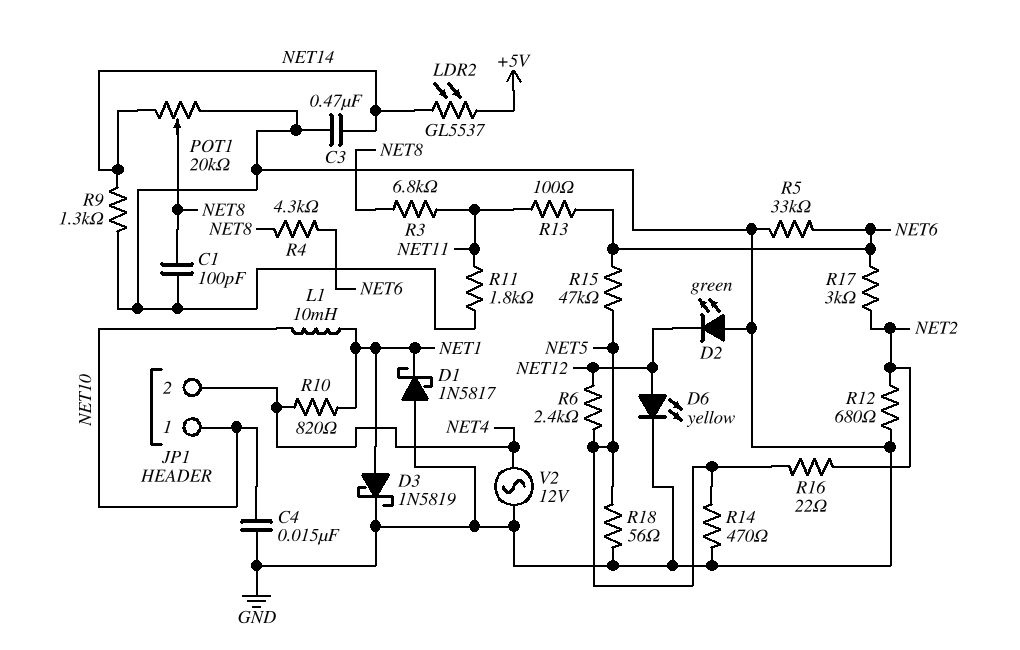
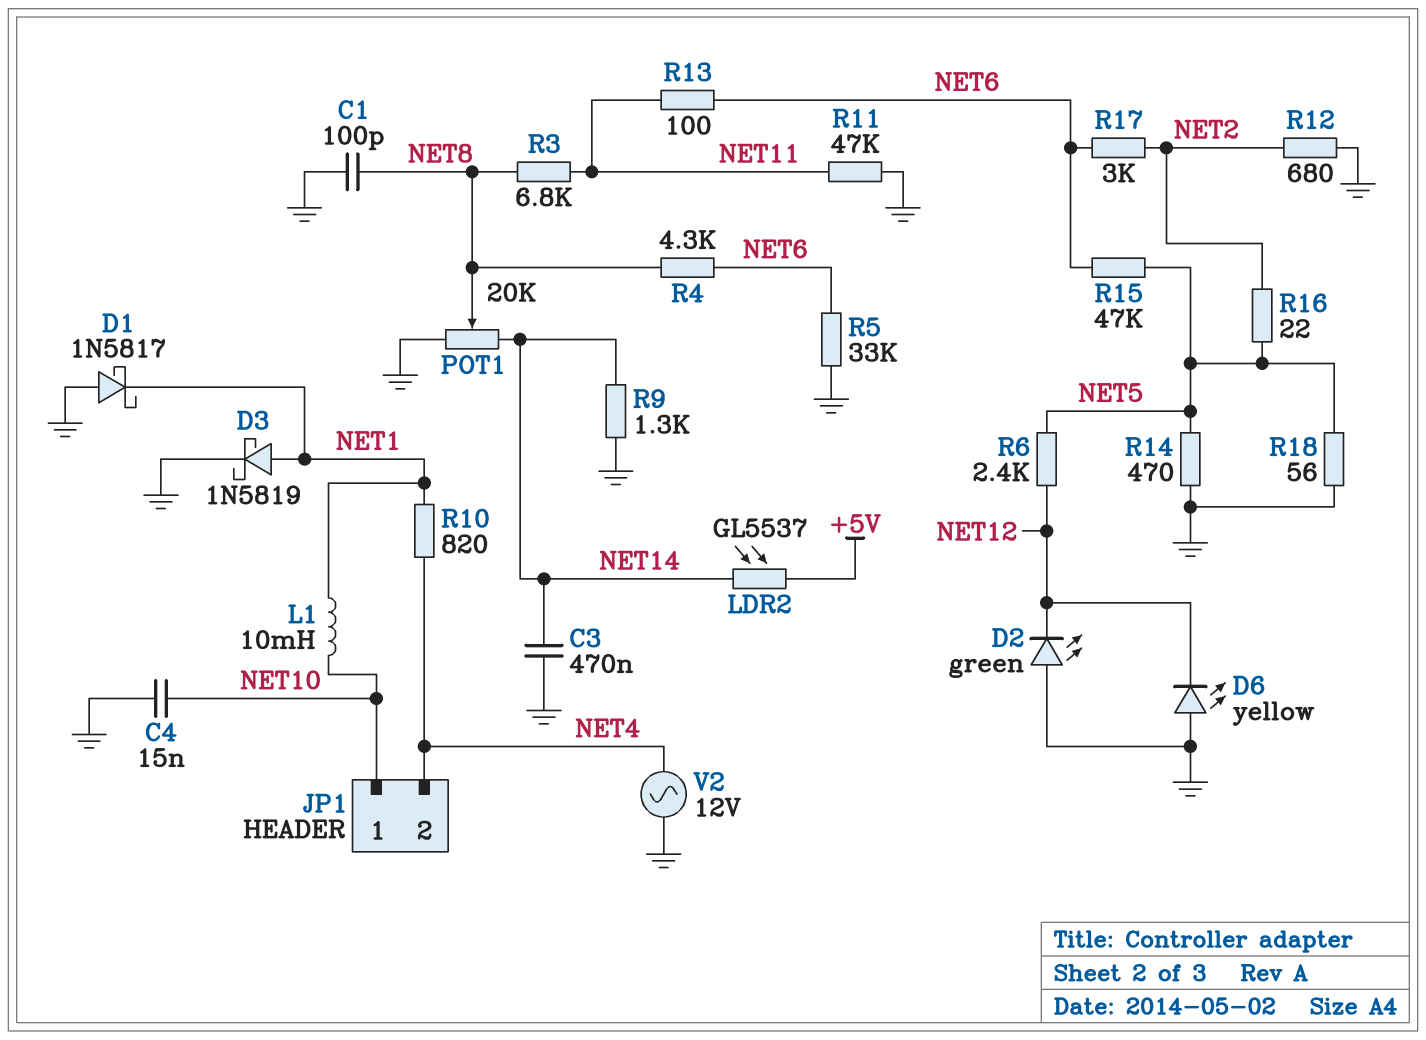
D6: LED yellow (A NET12, K GND) -> LED yellow (A GND, K NET12)
R11: 1.8k (GND, NET11) -> 47k (GND, NET11)

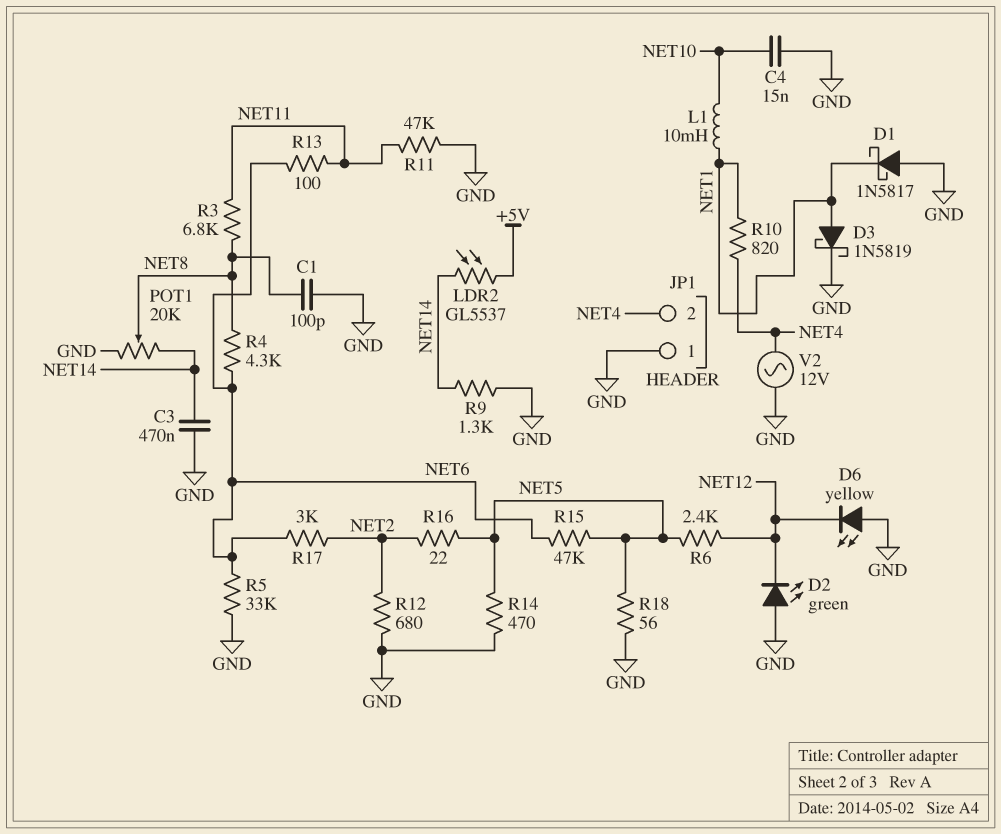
JP1 pin 1: NET10 -> GND

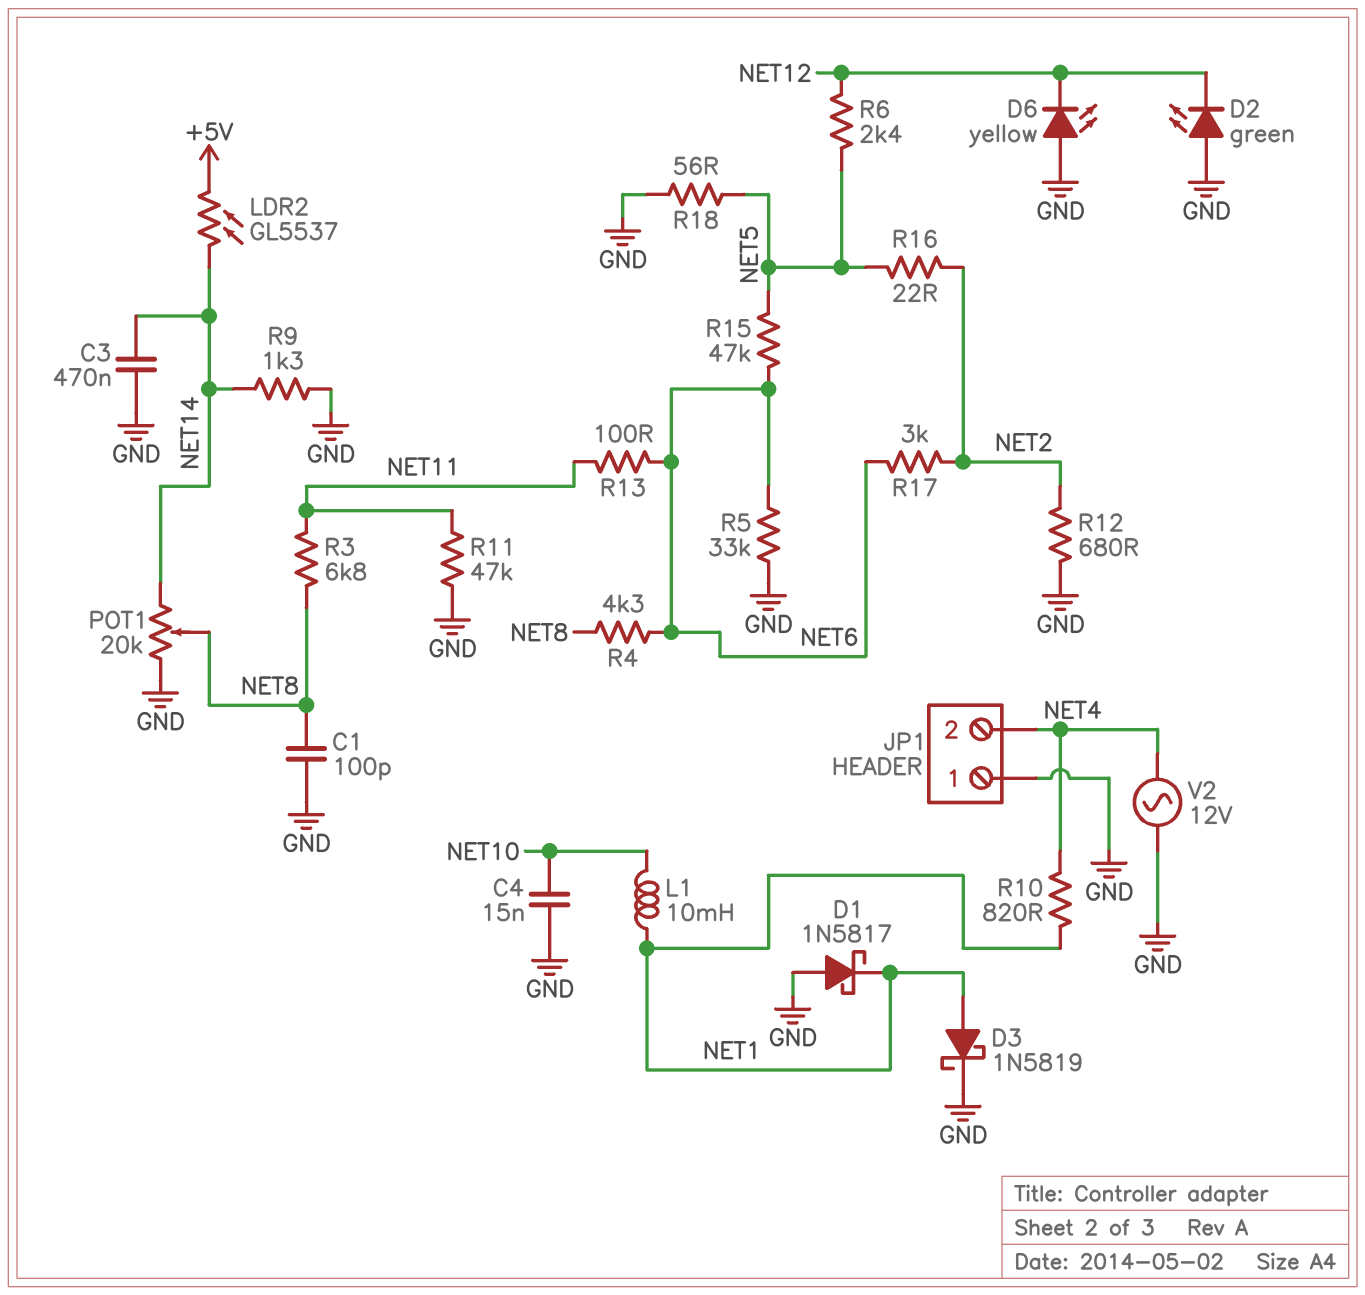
R14: 470 (GND, NET5) -> none

